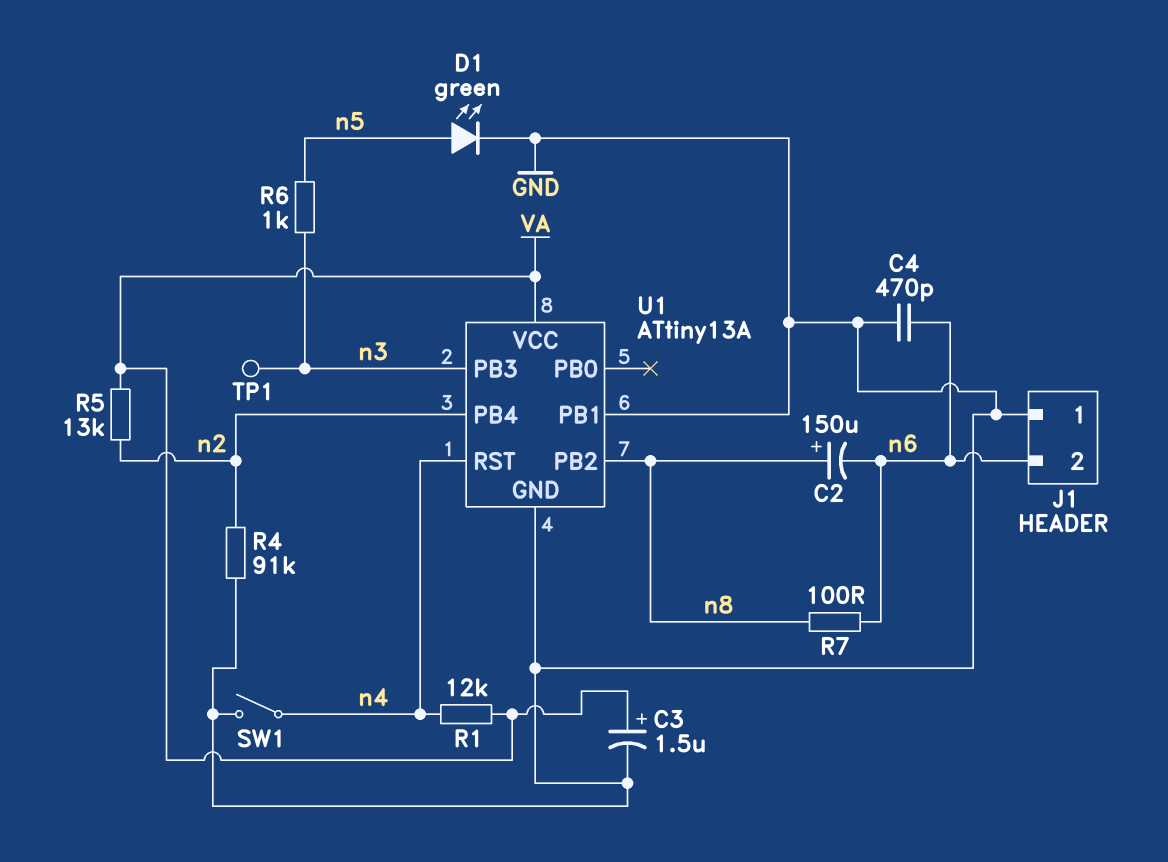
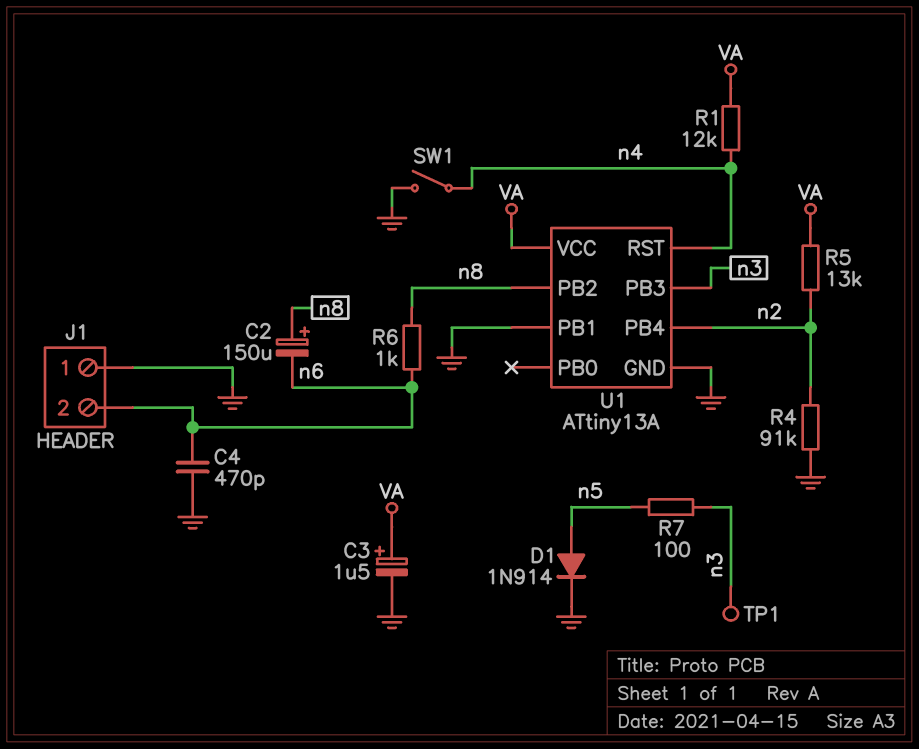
D1: LED green (A n5, K GND) -> diode 1N914 (A n5, K GND)
R6: 1k (n3, n5) -> 1k (n6, n8)
R7: 100 (n6, n8) -> 100 (n3, n5)

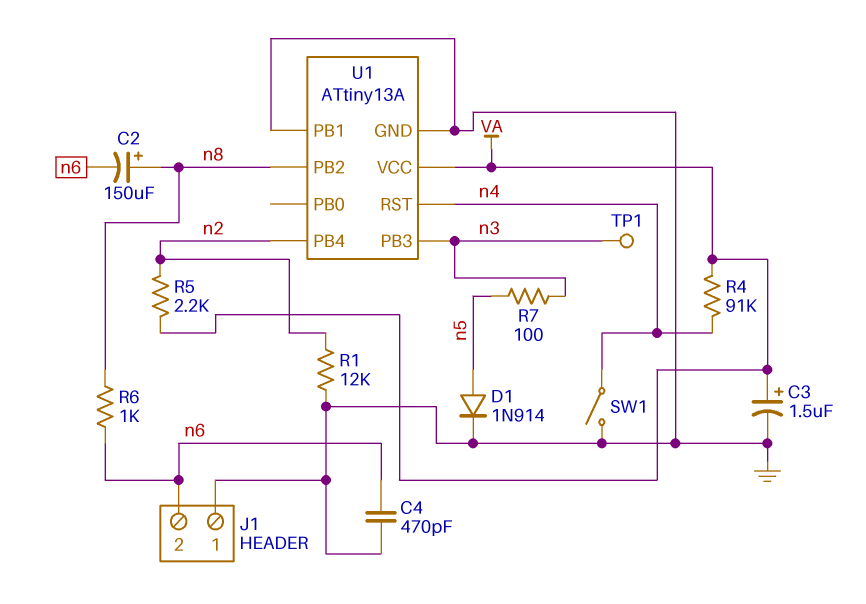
R1: 12k (VA, n4) -> 12k (GND, n2)
R4: 91k (GND, n2) -> 91k (VA, n4)
R5: 13k (VA, n2) -> 2.2k (VA, n2)

